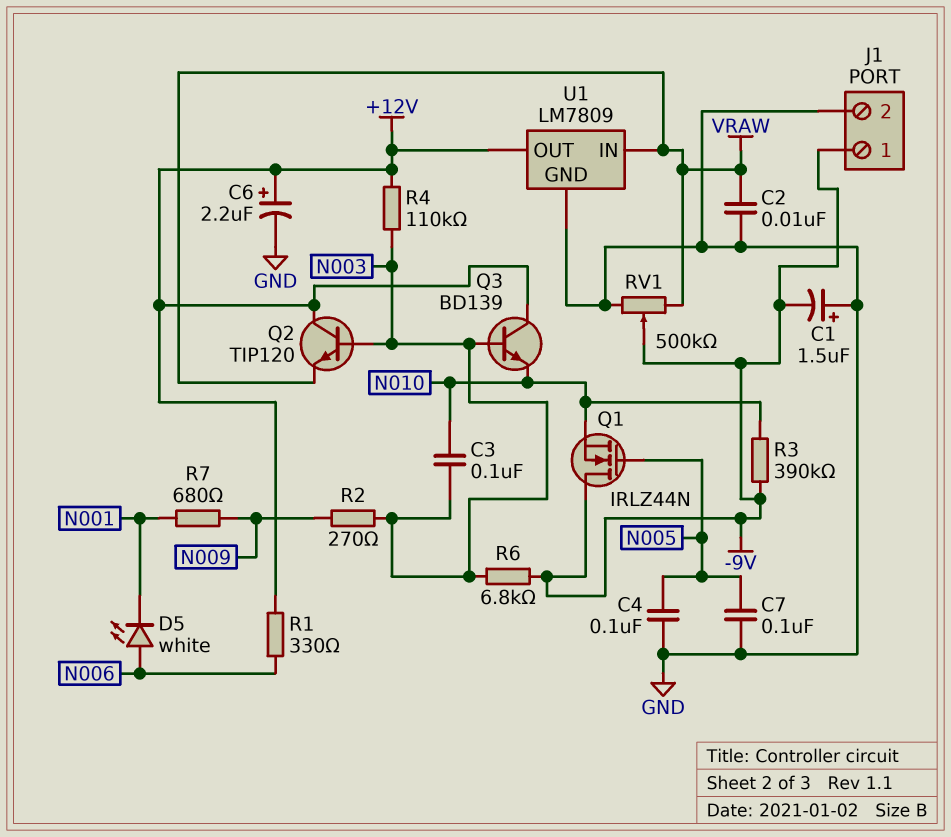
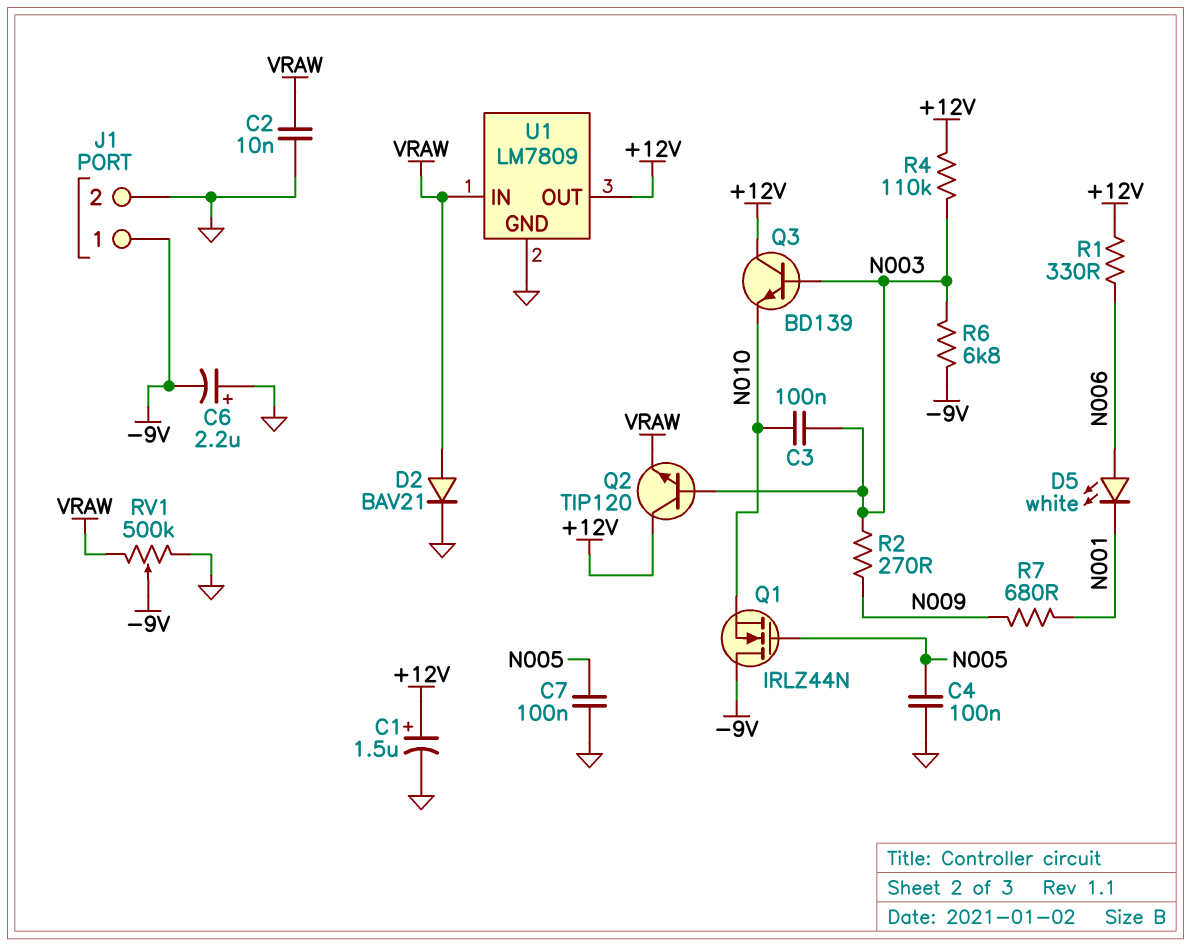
C1: 1.5uF (plus GND, minus -9V) -> 1.5uF (plus +12V, minus GND)
C6: 2.2uF (plus +12V, minus GND) -> 2.2uF (plus GND, minus -9V)
D2: none -> diode BAV21 (A VRAW, K GND)
R3: 390k (-9V, N010) -> none

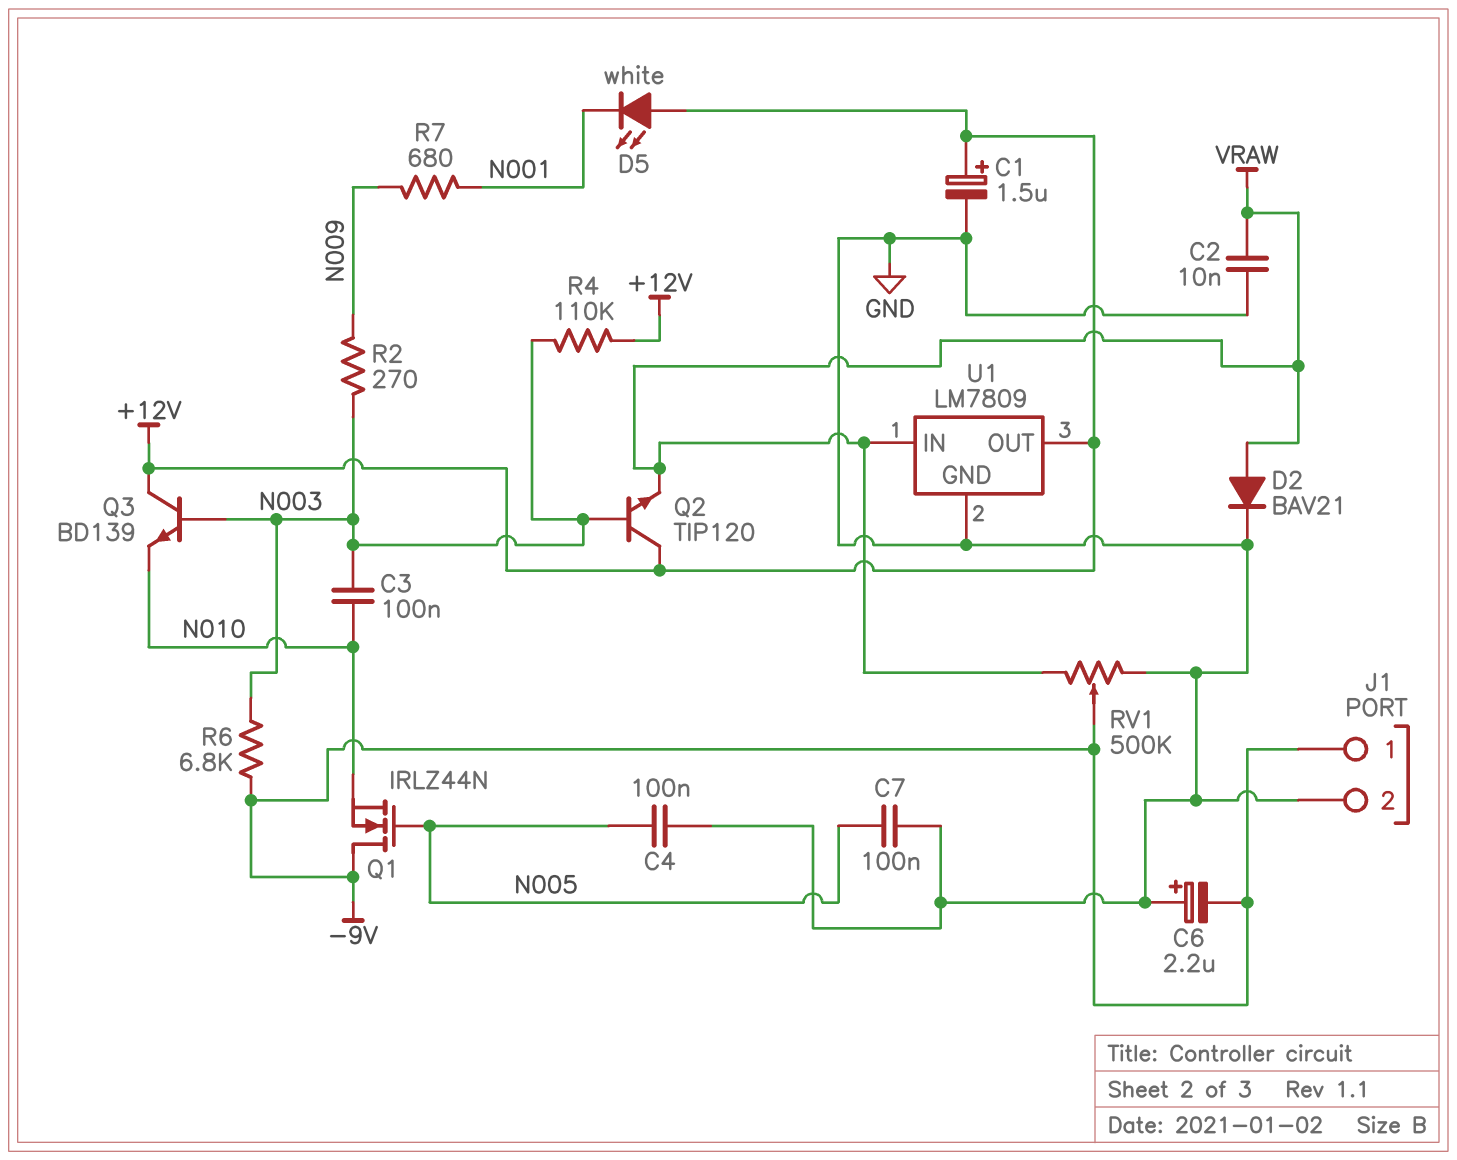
D5: LED white (A N006, K N001) -> LED white (A +12V, K N001)
R1: 330 (+12V, N006) -> none

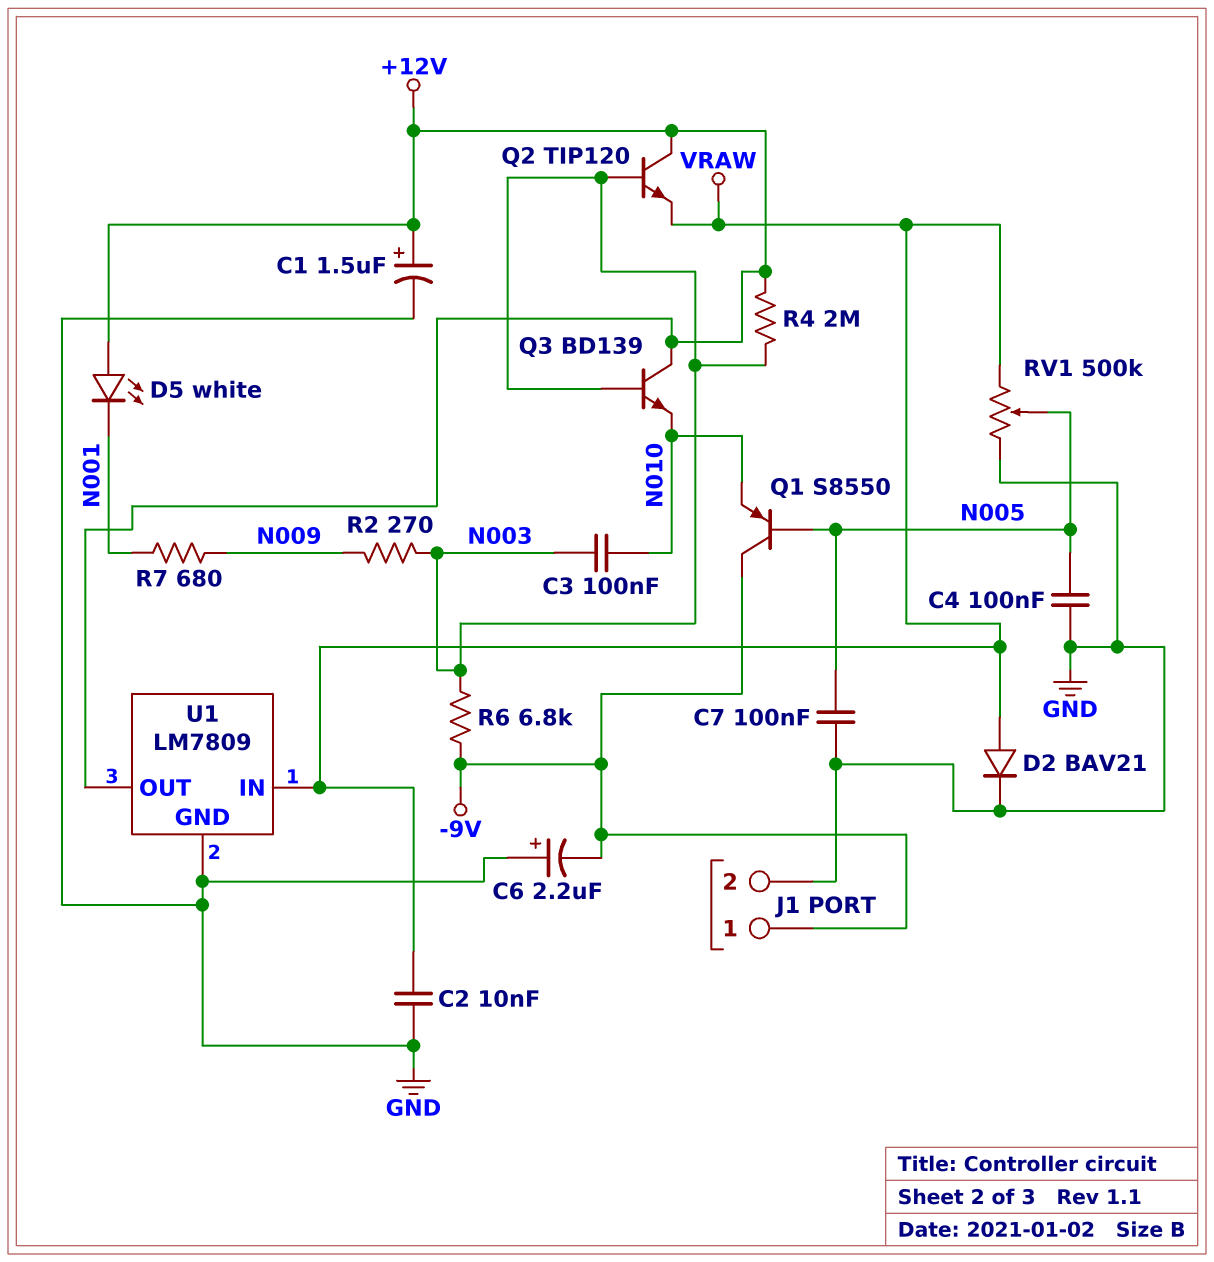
Q1: NMOS IRLZ44N (G N005, D -9V, S N010) -> PNP S8550 (B N005, C -9V, E N010)
R4: 110k (+12V, N003) -> 2M (+12V, N003)
RV1: 500k (GND, VRAW, wiper -9V) -> 500k (GND, VRAW, wiper N005)

